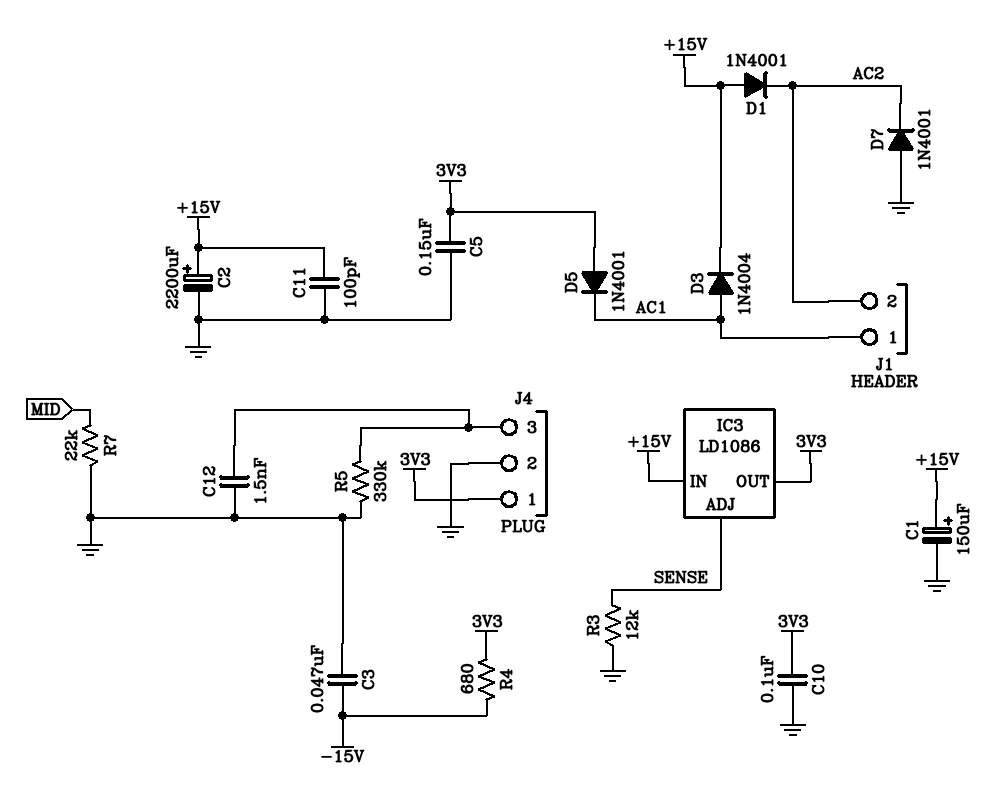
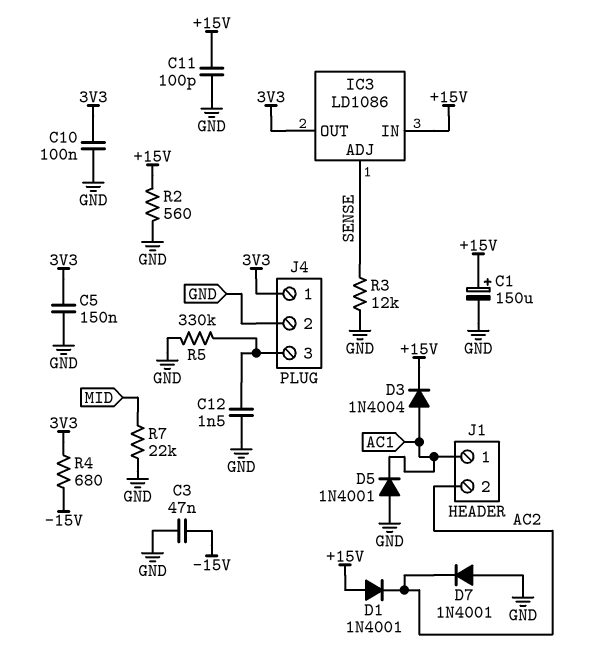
C2: 2200uF (plus +15V, minus GND) -> none
D5: diode 1N4001 (A 3V3, K AC1) -> diode 1N4001 (A GND, K AC1)
R2: none -> 560 (+15V, GND)

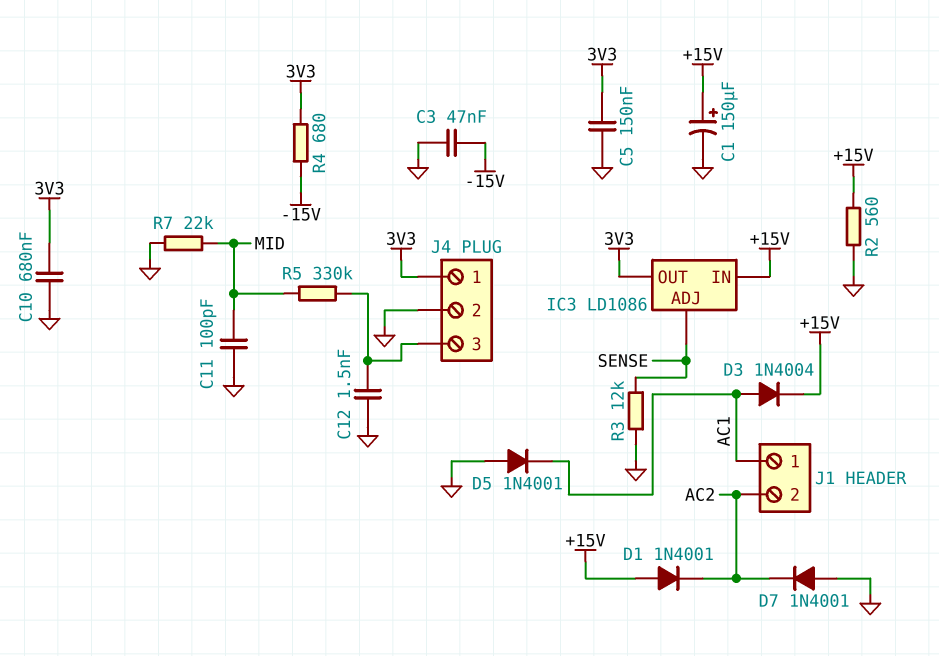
C10: 100nF (3V3, GND) -> 680nF (3V3, GND)
C11: 100pF (+15V, GND) -> 100pF (GND, MID)
R5: 330k (GND, J4/3) -> 330k (J4/3, MID)

